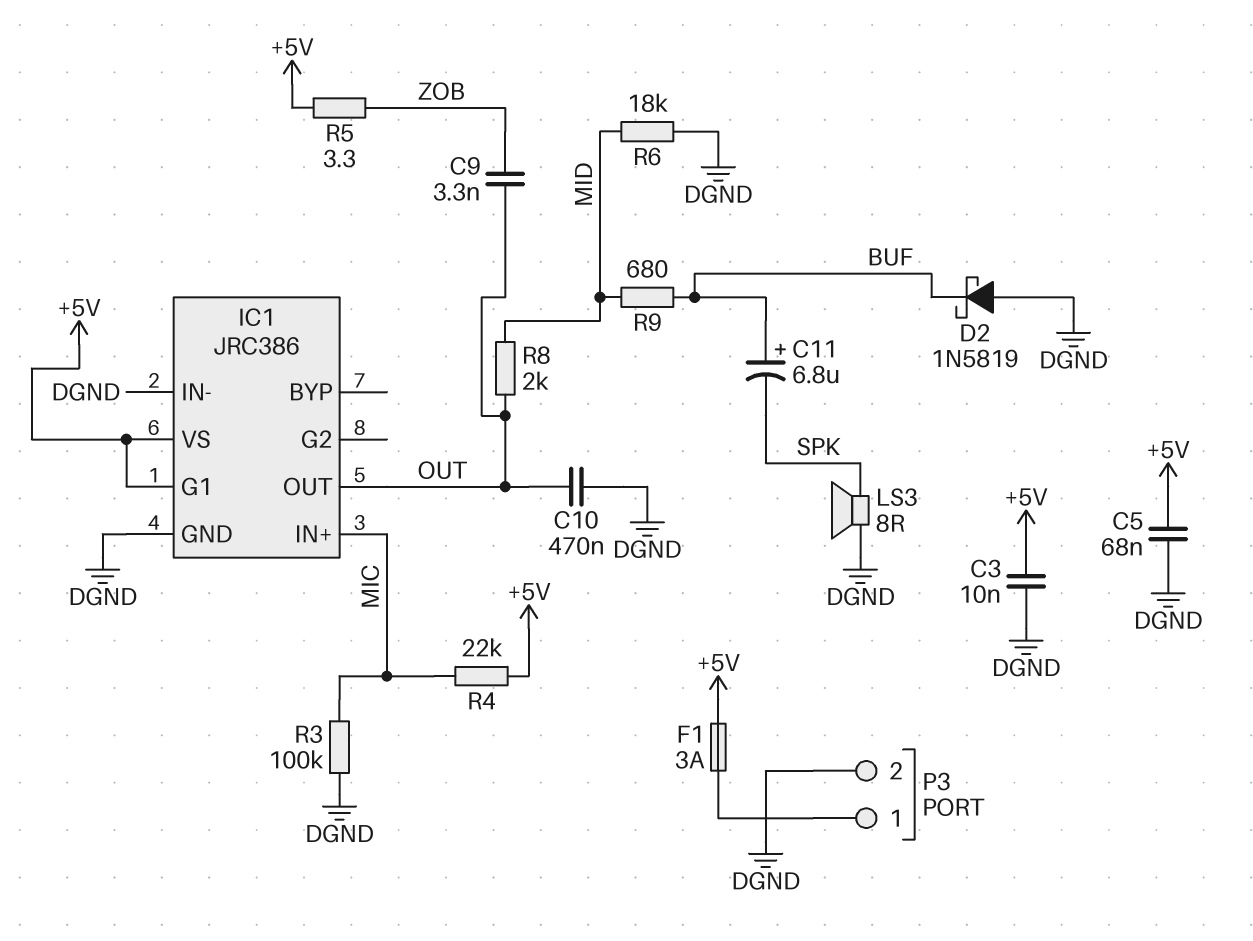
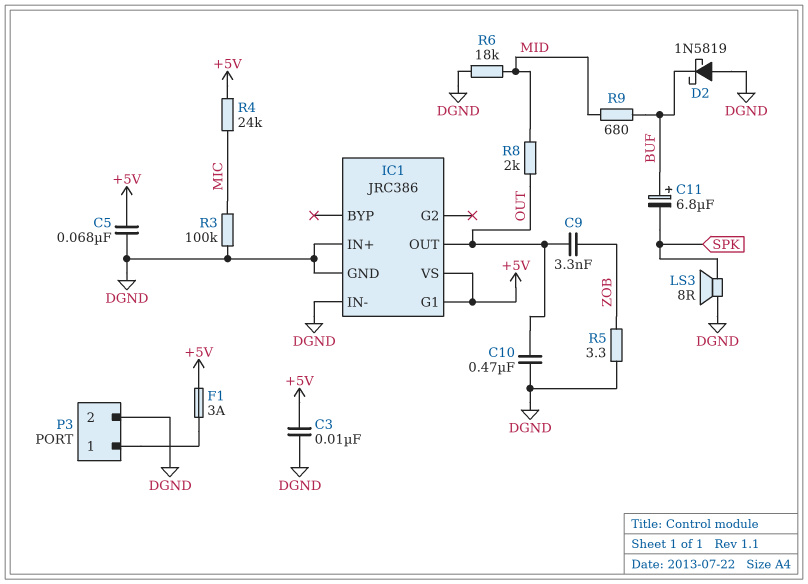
IC1 pin IN+: MIC -> DGND
R4: 22k (+5V, MIC) -> 24k (+5V, MIC)
R5: 3.3 (+5V, ZOB) -> 3.3 (DGND, ZOB)

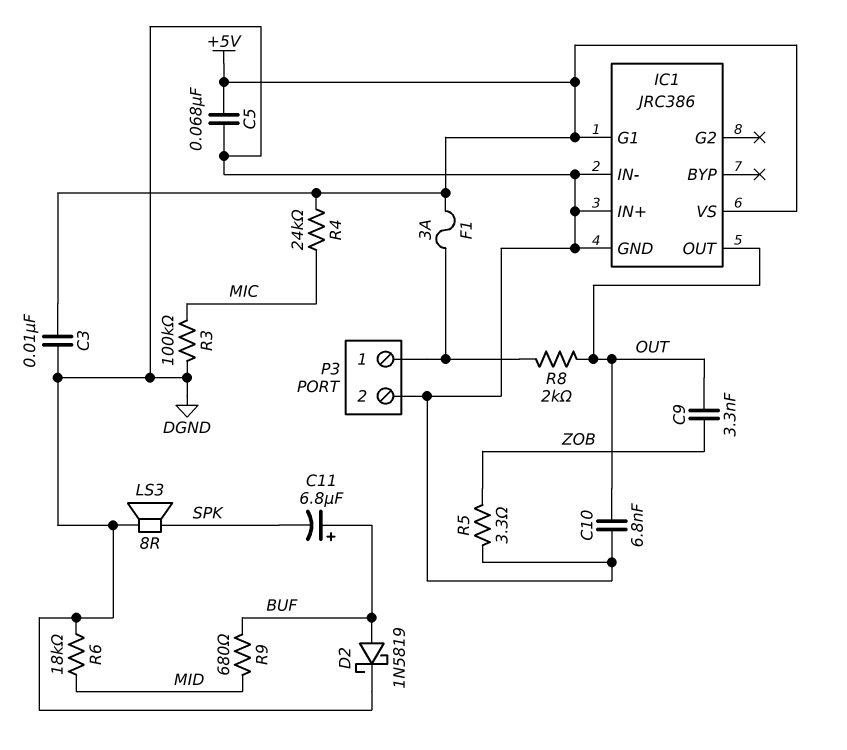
C10: 470nF (DGND, OUT) -> 6.8nF (DGND, OUT)
D2: schottky 1N5819 (A DGND, K BUF) -> schottky 1N5819 (A BUF, K DGND)
R8: 2k (MID, OUT) -> 2k (OUT, P3/1)

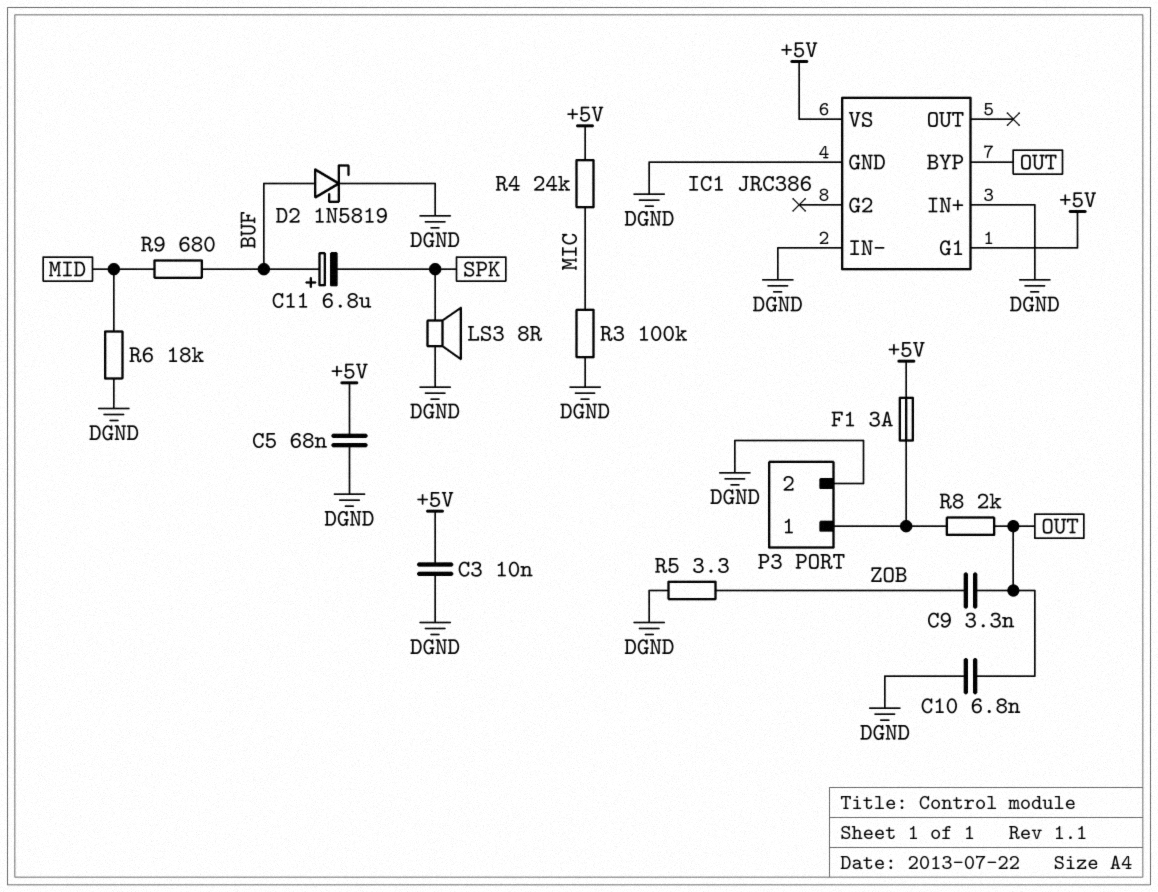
IC1 pin BYP: none -> OUT
IC1 pin OUT: OUT -> none

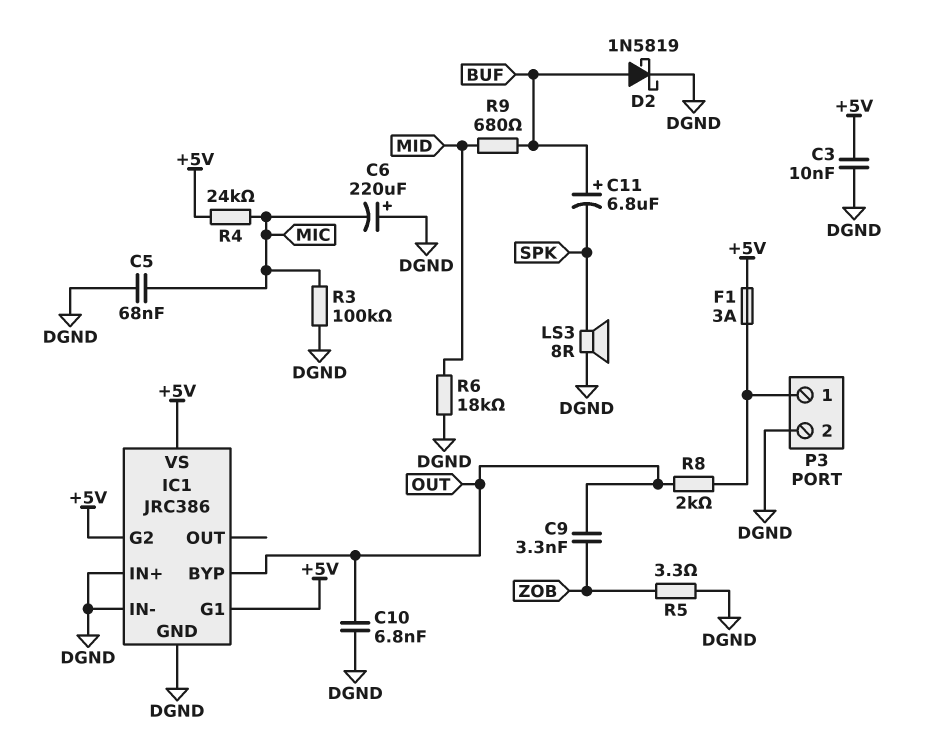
C5: 68nF (+5V, DGND) -> 68nF (DGND, MIC)
C6: none -> 220uF (plus DGND, minus MIC)
IC1 pin G2: none -> +5V

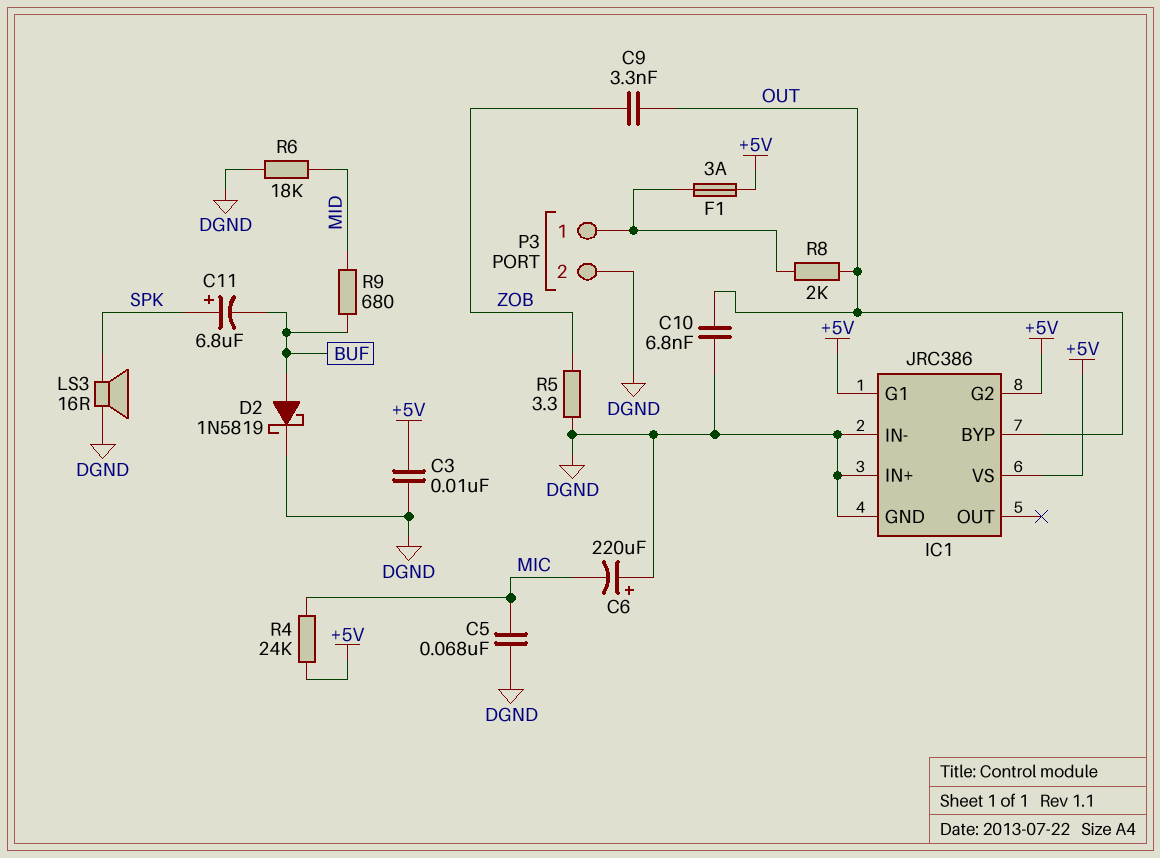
C11: 6.8uF (plus BUF, minus SPK) -> 6.8uF (plus SPK, minus BUF)
LS3: speaker 8R (DGND, SPK) -> speaker 16R (DGND, SPK)
R3: 100k (DGND, MIC) -> none

